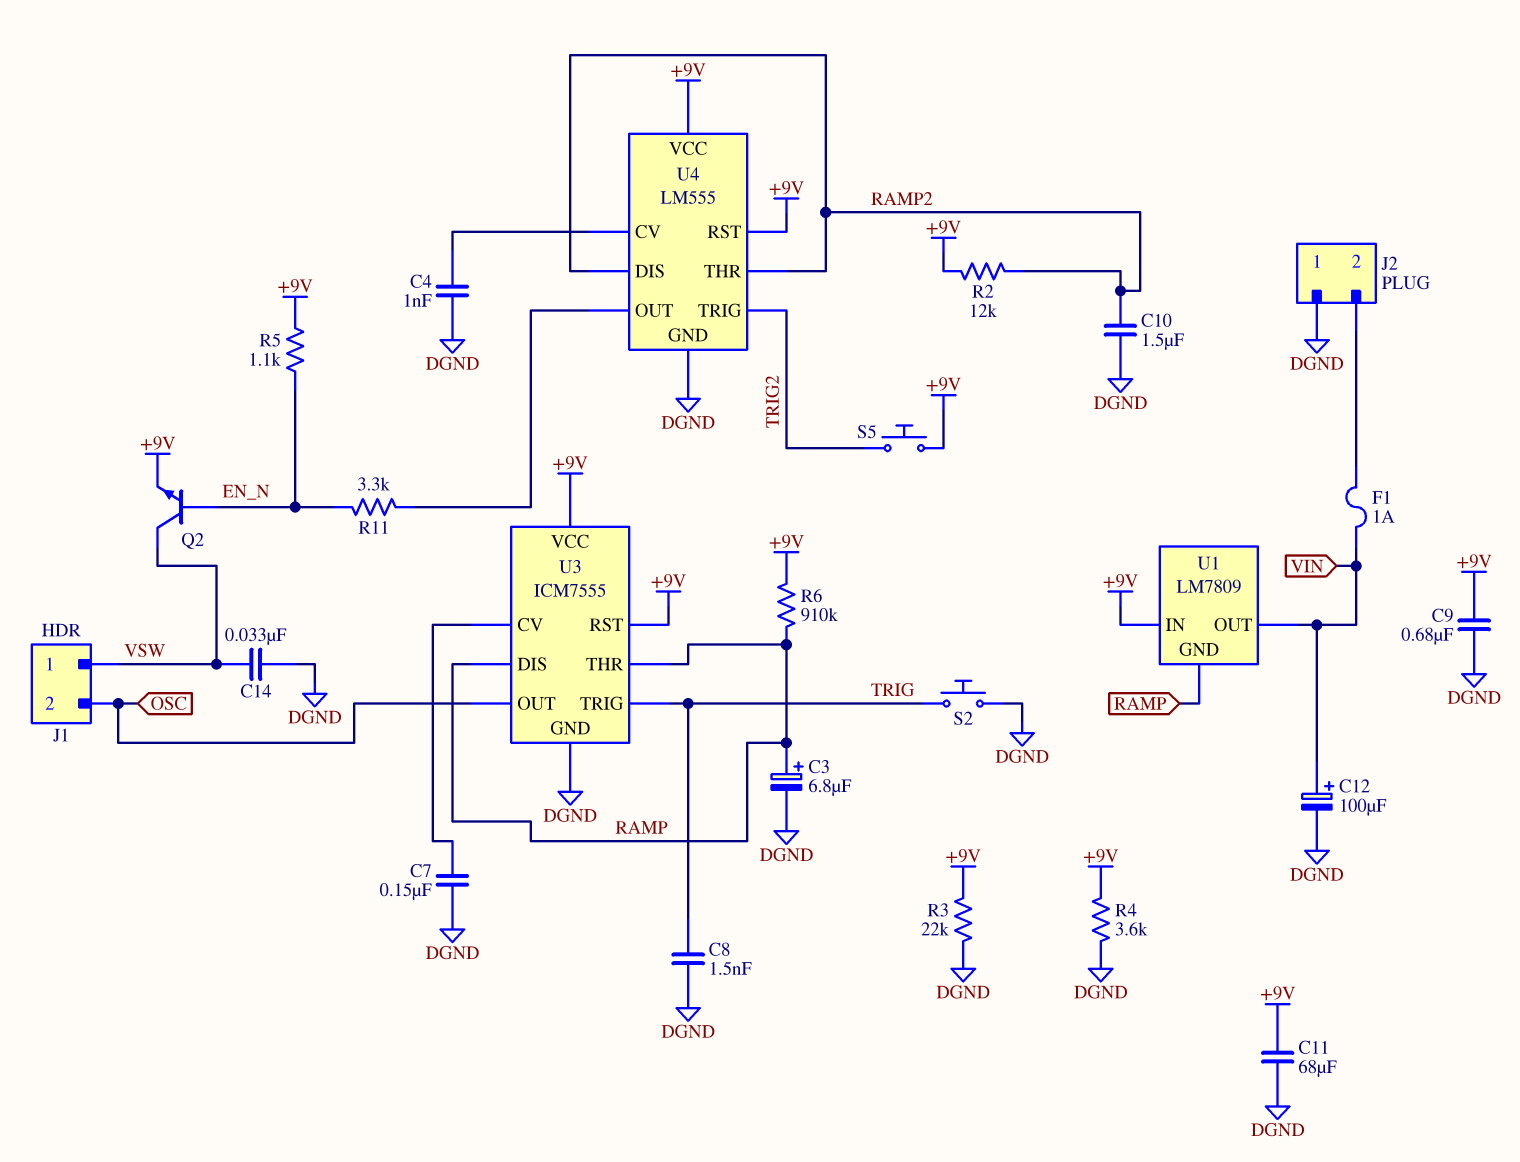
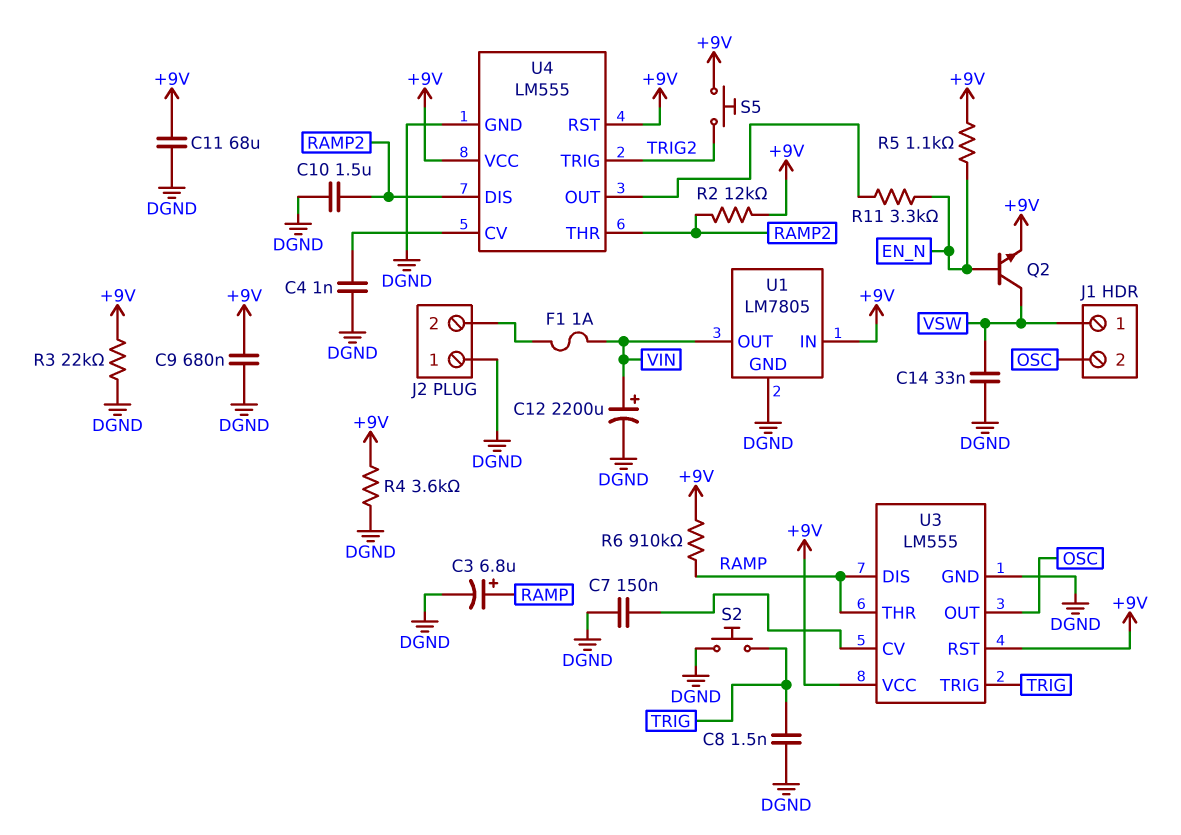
C12: 100uF (plus VIN, minus DGND) -> 2200uF (plus VIN, minus DGND)
U1: LM7809 -> LM7805
U1 pin GND: RAMP -> DGND
U3: ICM7555 -> LM555

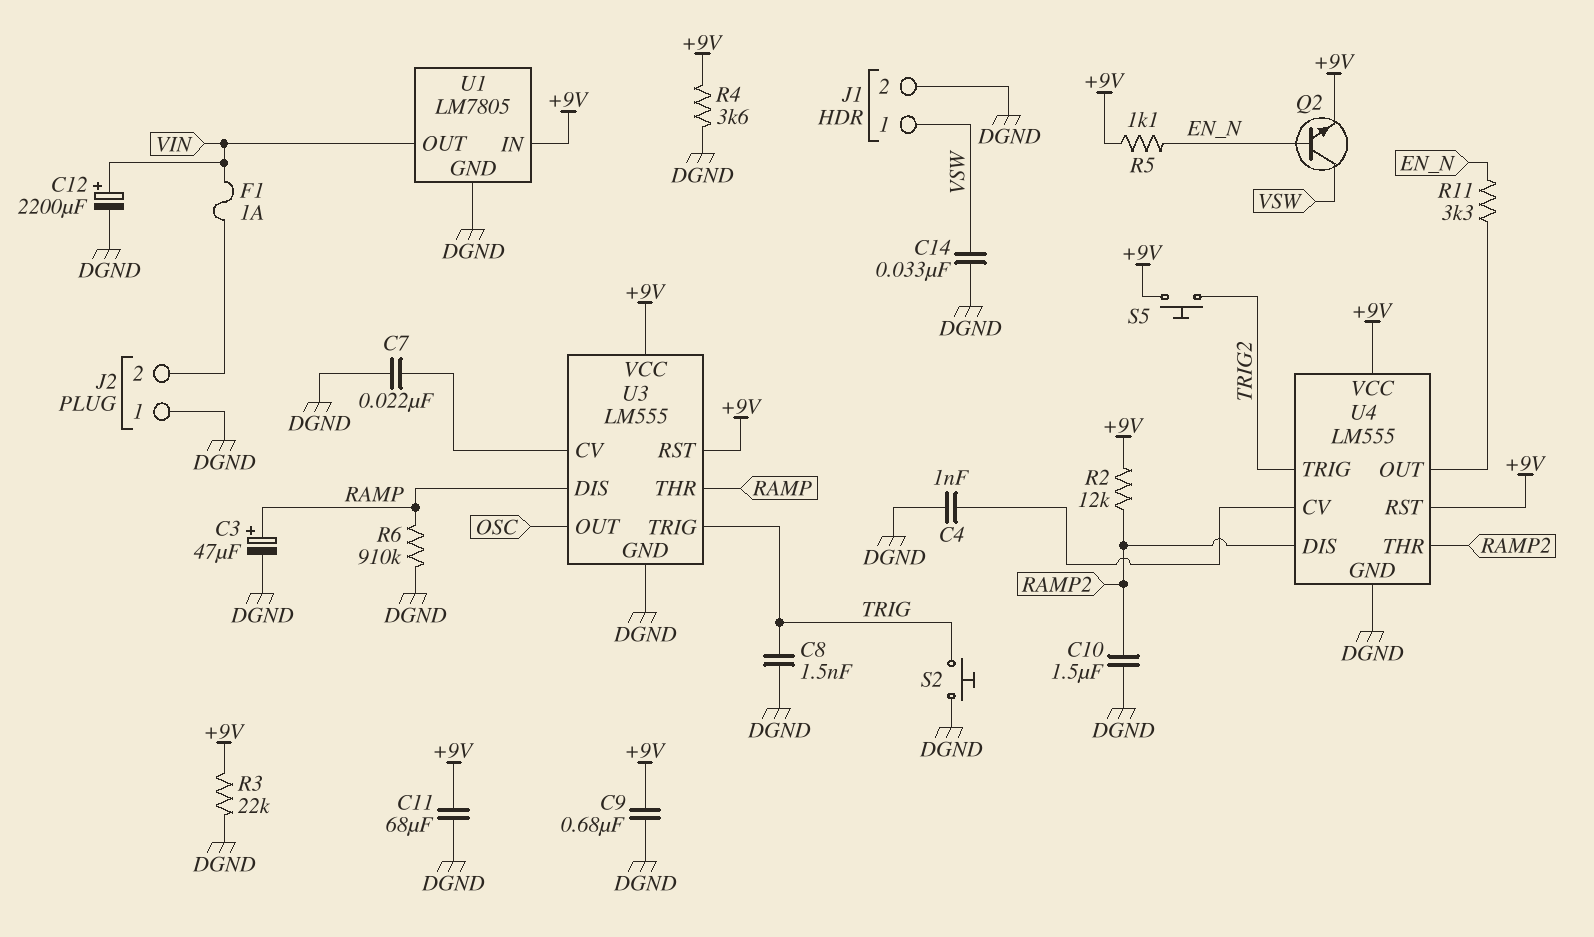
C3: 6.8uF (plus RAMP, minus DGND) -> 47uF (plus RAMP, minus DGND)
C7: 150nF (DGND, U3/CV) -> 22nF (DGND, U3/CV)
J1 pin 2: OSC -> DGND
R6: 910k (+9V, RAMP) -> 910k (DGND, RAMP)

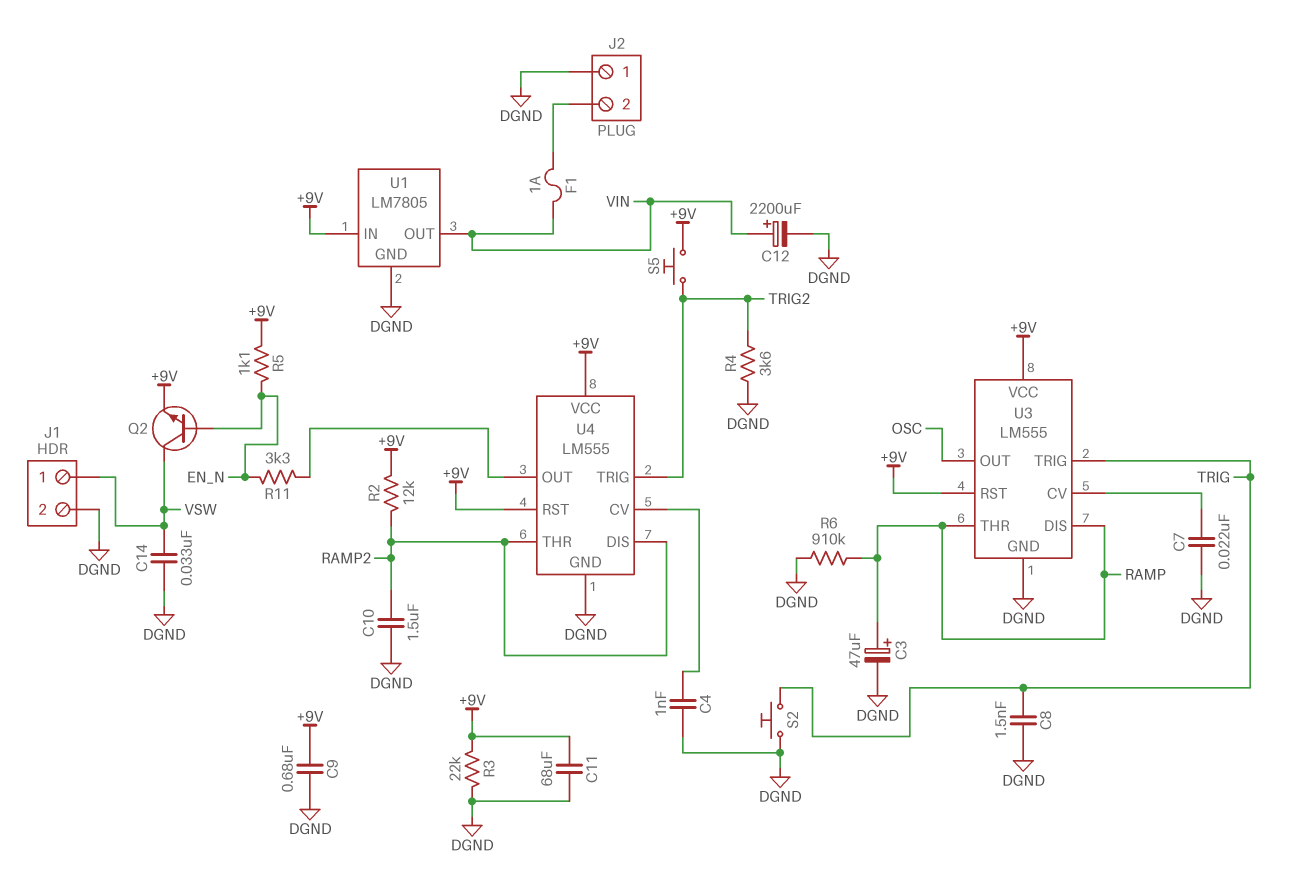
R4: 3.6k (+9V, DGND) -> 3.6k (DGND, TRIG2)

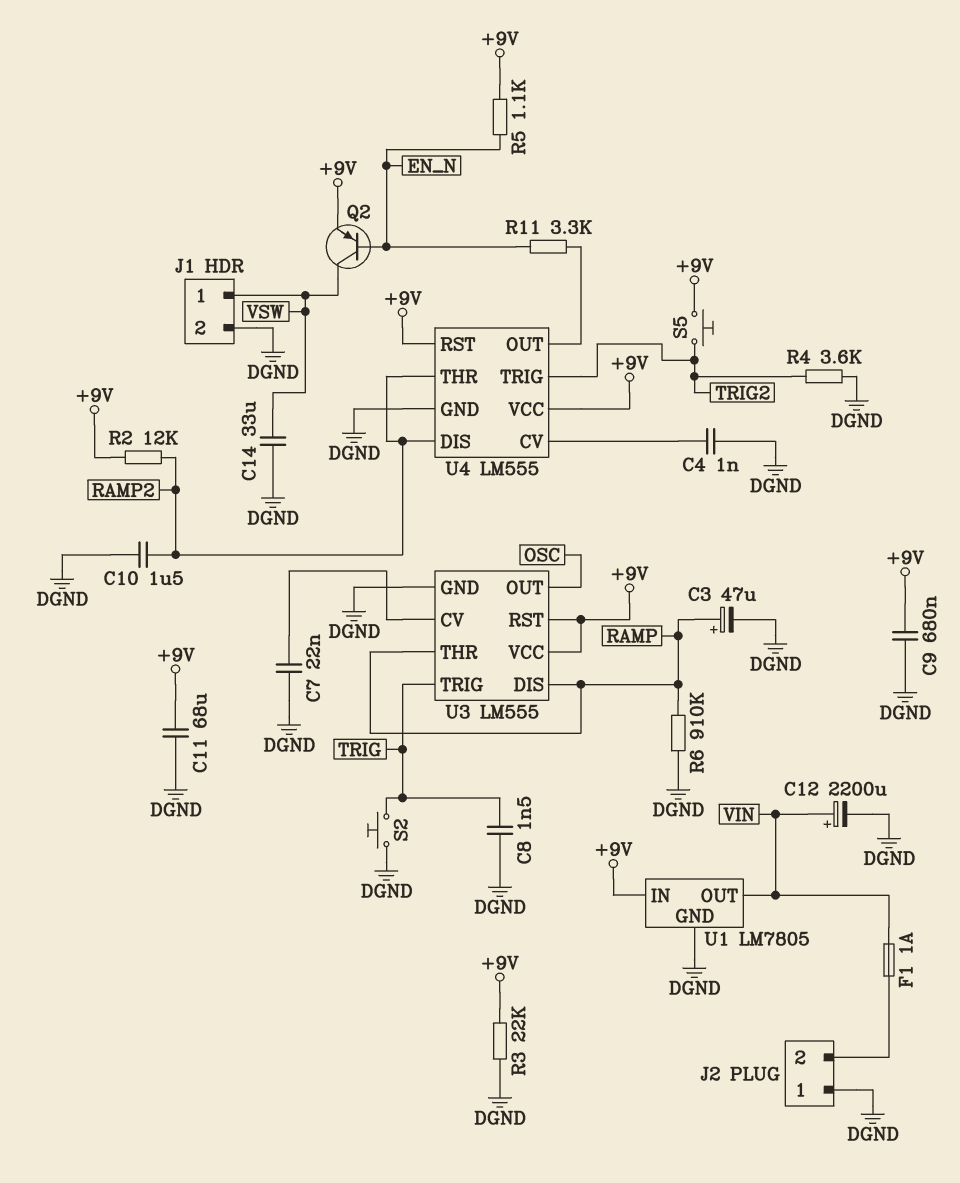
C14: 33nF (DGND, VSW) -> 33uF (DGND, VSW)
Q2: NPN (B EN_N, C VSW, E +9V) -> PNP (B EN_N, C VSW, E +9V)

